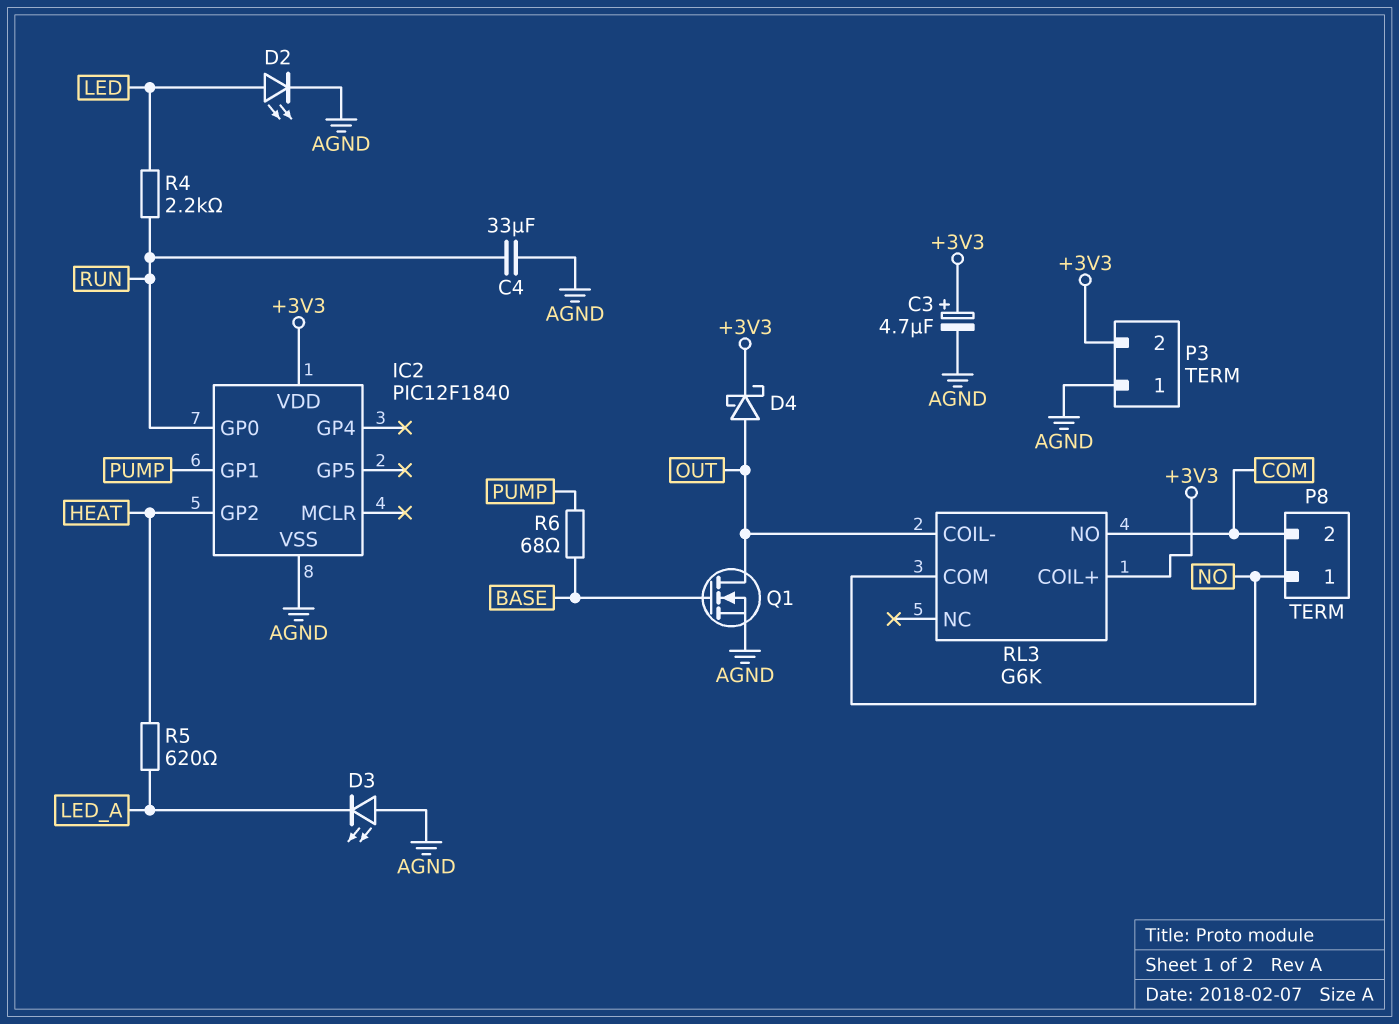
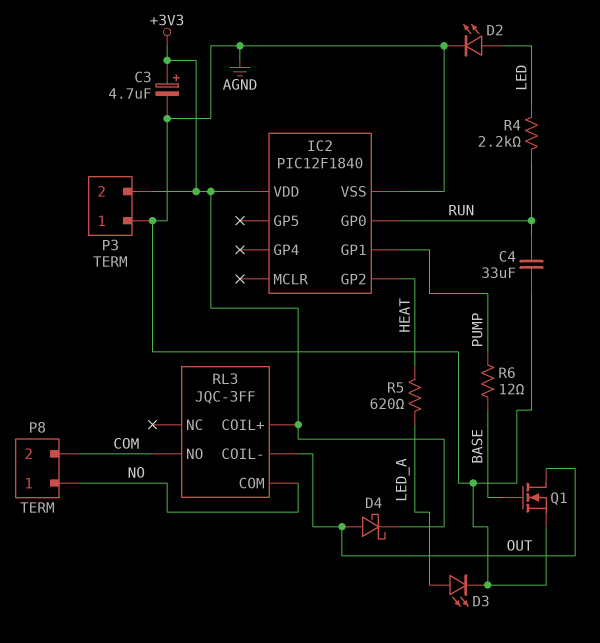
D3: LED (A AGND, K LED_A) -> LED (A LED_A, K AGND)
R6: 68 (BASE, PUMP) -> 12 (BASE, PUMP)
RL3: G6K -> JQC-3FF

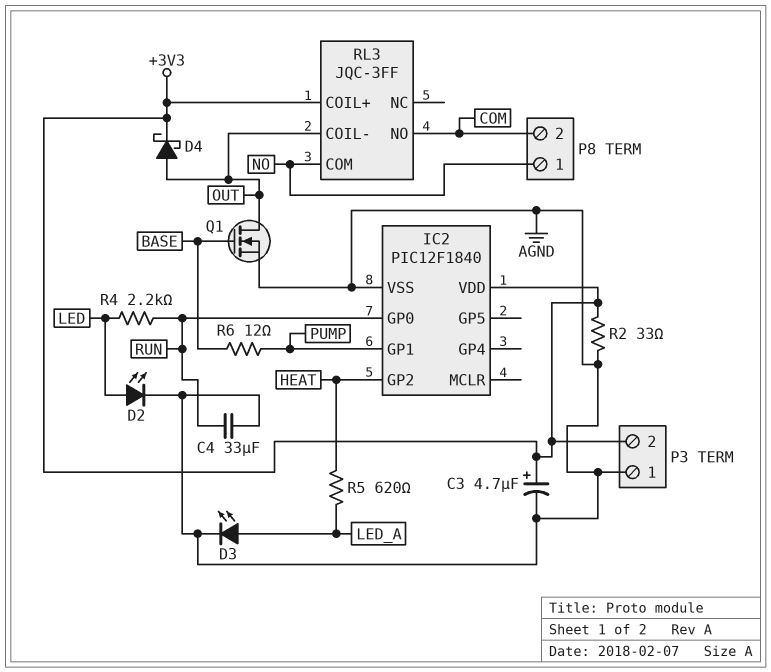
R2: none -> 33 (+3V3, AGND)

